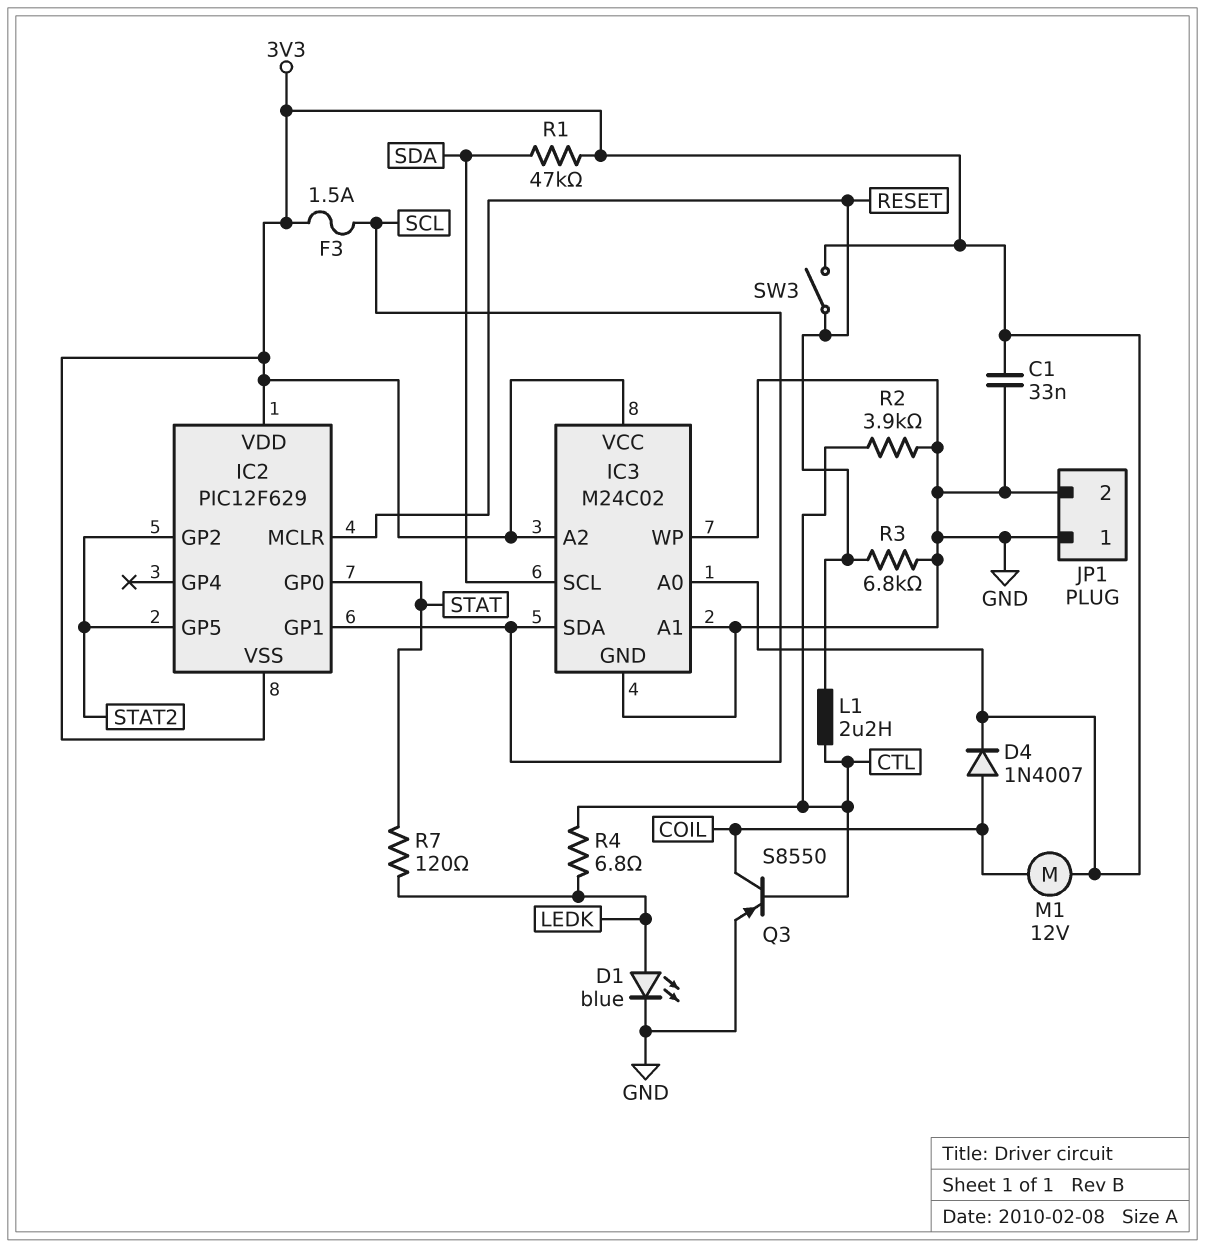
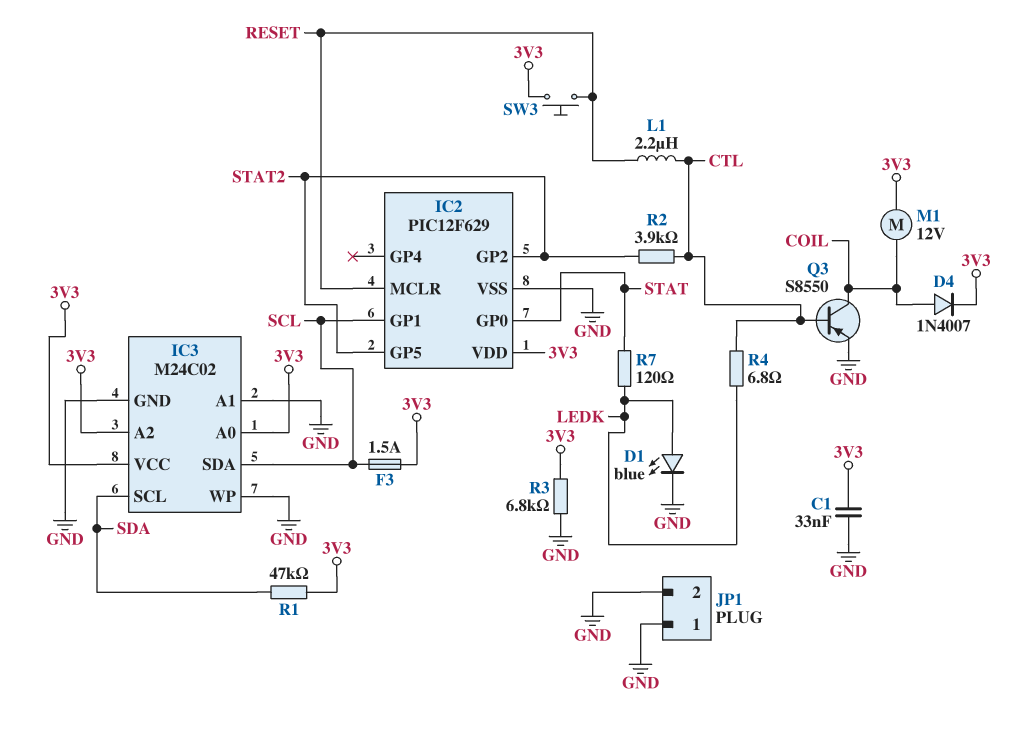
IC2 pin VSS: 3V3 -> GND
R2: 3.9k (CTL, GND) -> 3.9k (CTL, STAT2)
R3: 6.8k (GND, RESET) -> 6.8k (3V3, GND)
SW3: switch (3V3, RESET) -> button (3V3, RESET)

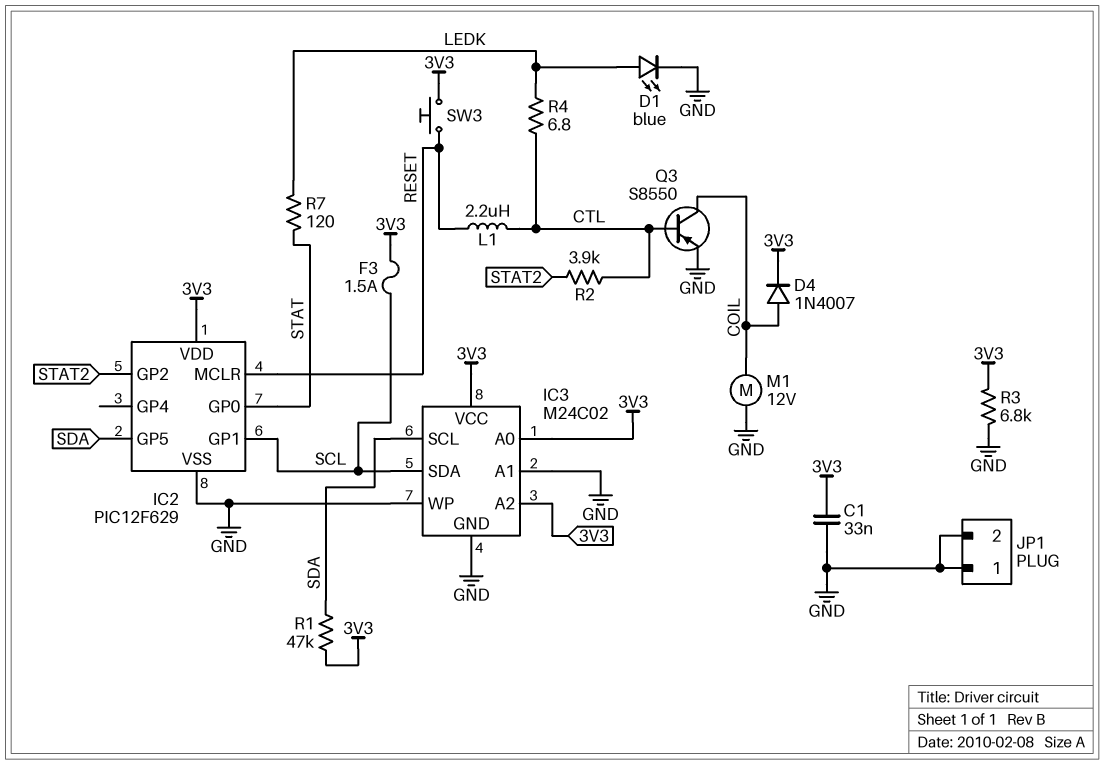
IC2 pin GP5: STAT2 -> SDA
M1: motor 12V (3V3, COIL) -> motor 12V (COIL, GND)

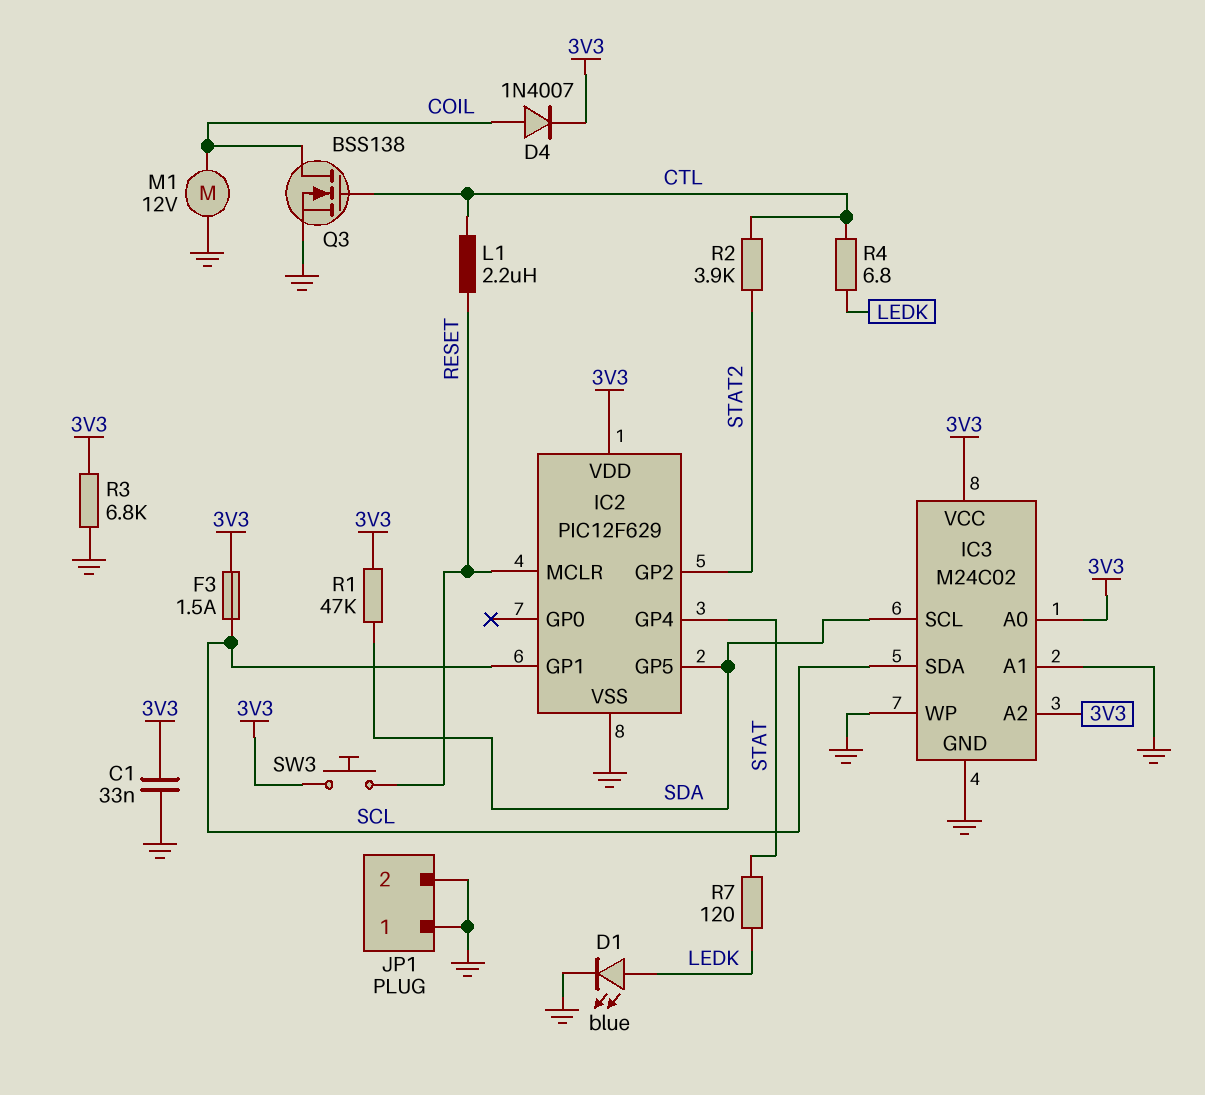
IC2 pin GP0: STAT -> none
IC2 pin GP4: none -> STAT
Q3: PNP S8550 (B CTL, C COIL, E GND) -> NMOS BSS138 (G CTL, D COIL, S GND)

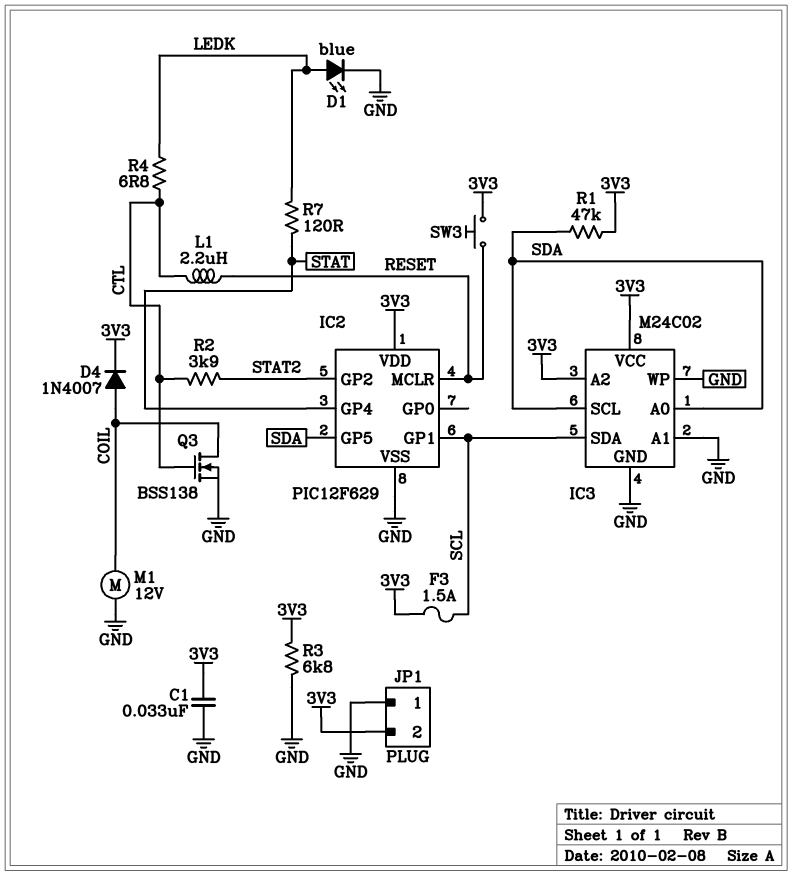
IC3 pin A0: 3V3 -> SDA
JP1 pin 2: GND -> 3V3

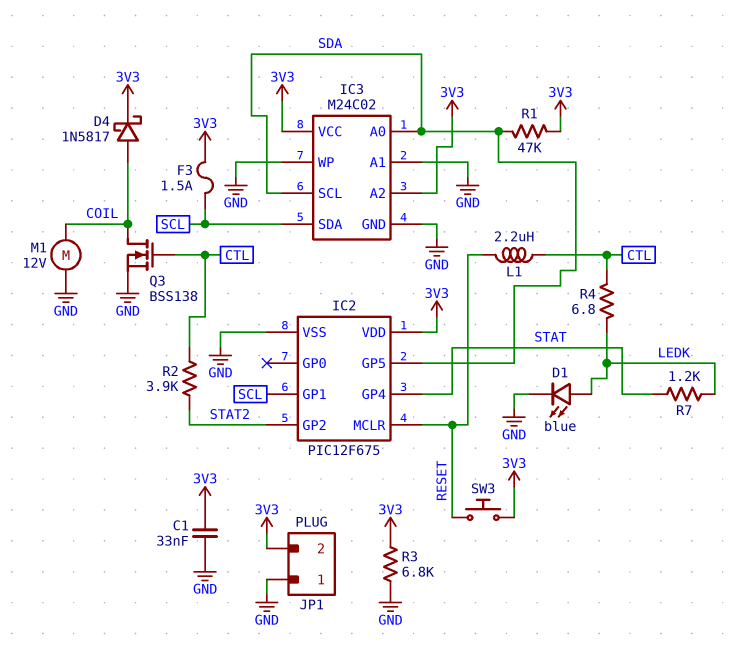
D4: diode 1N4007 (A COIL, K 3V3) -> schottky 1N5817 (A COIL, K 3V3)
IC2: PIC12F629 -> PIC12F675
R7: 120 (LEDK, STAT) -> 1.2k (LEDK, STAT)

